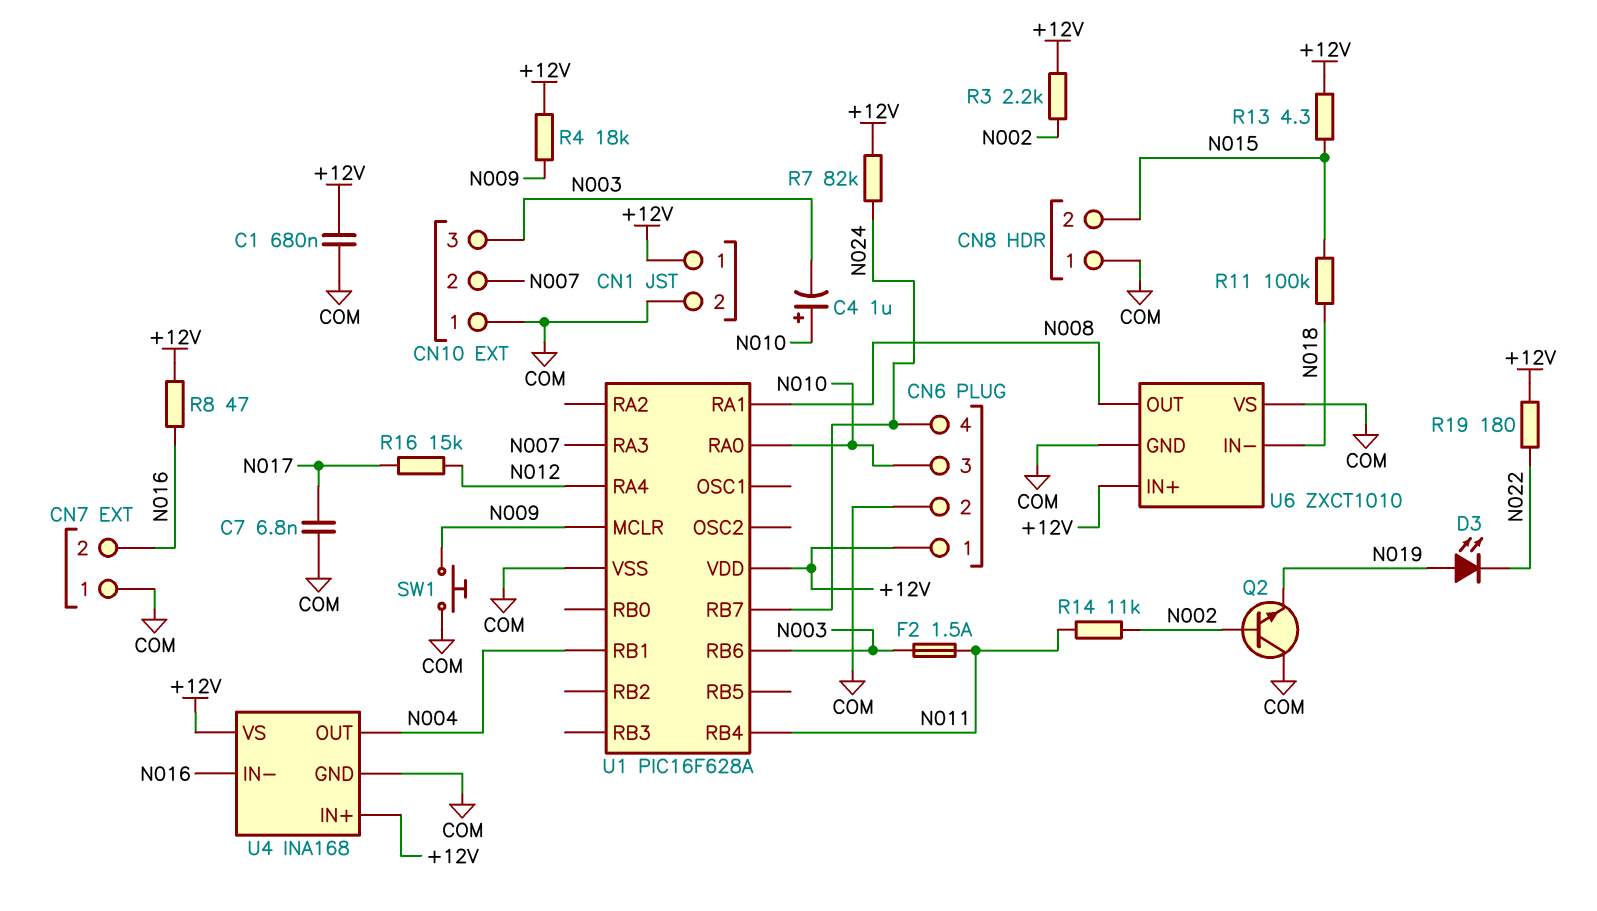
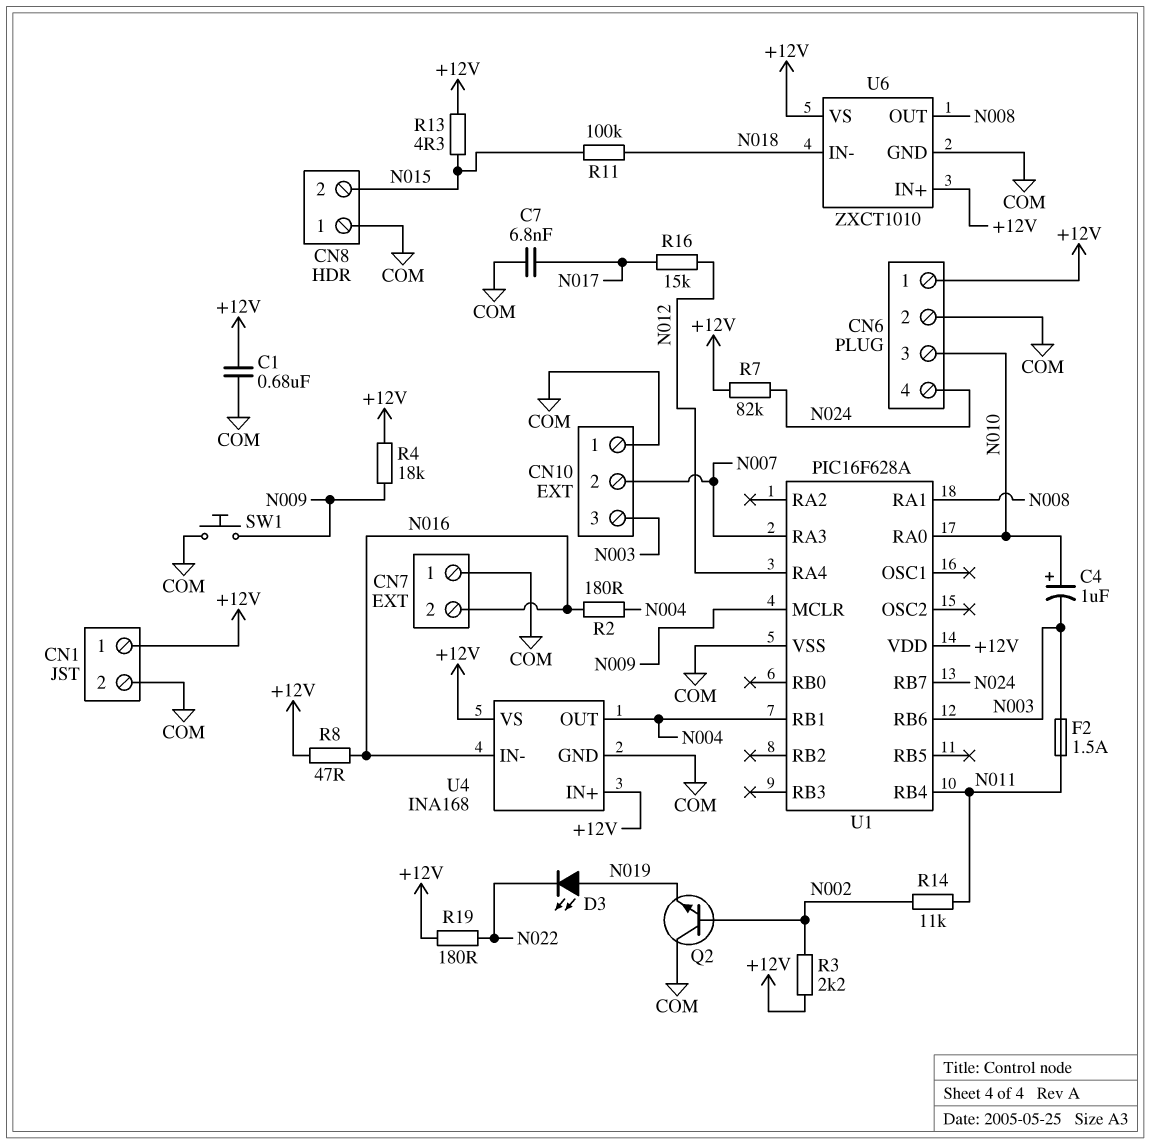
R2: none -> 180 (N004, N016)
U6 pin VS: COM -> +12V

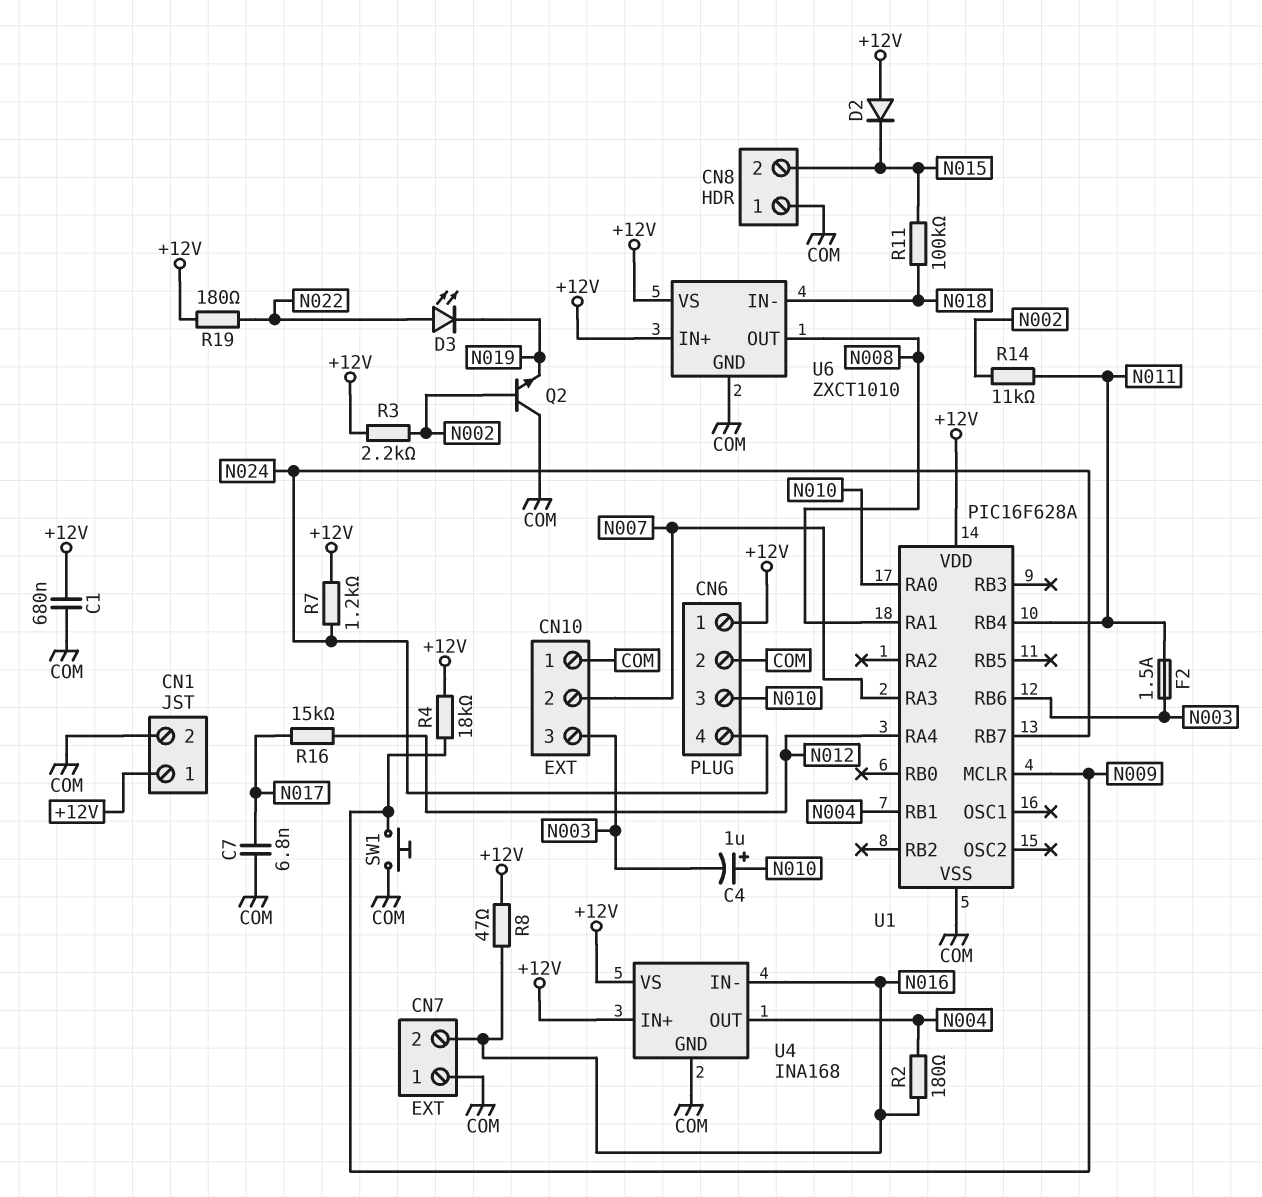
D2: none -> diode (A +12V, K N015)
D3: LED (A N019, K N022) -> LED (A N022, K N019)
R7: 82k (+12V, N024) -> 1.2k (+12V, N024)
R13: 4.3 (+12V, N015) -> none

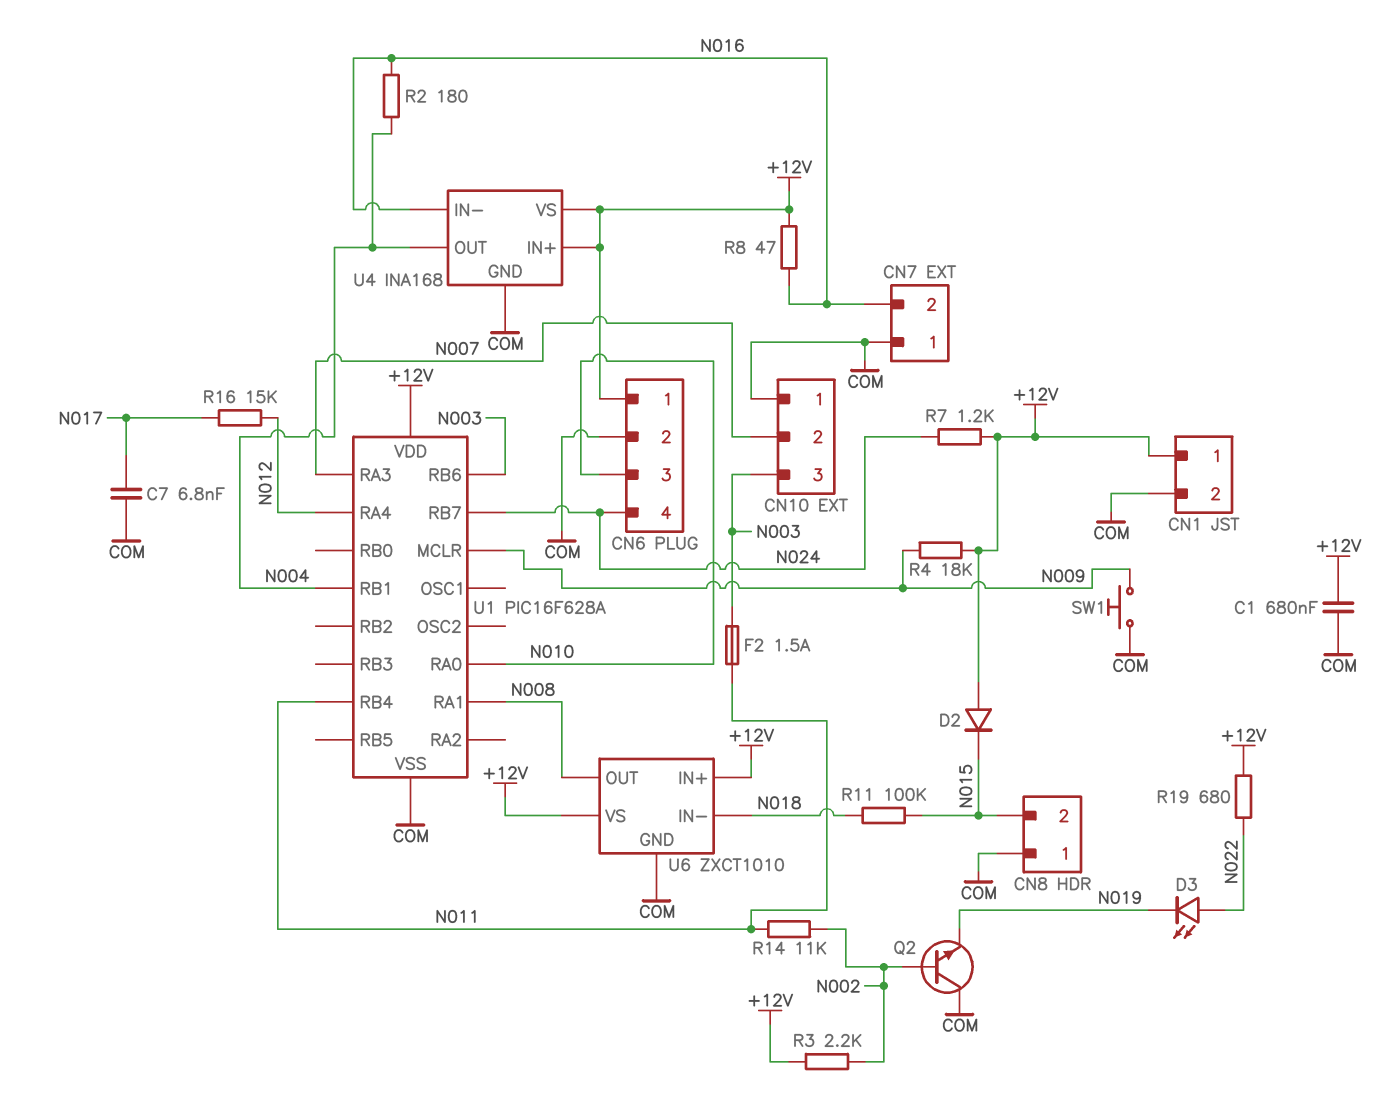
C4: 1uF (plus N010, minus N003) -> none
R19: 180 (+12V, N022) -> 680 (+12V, N022)

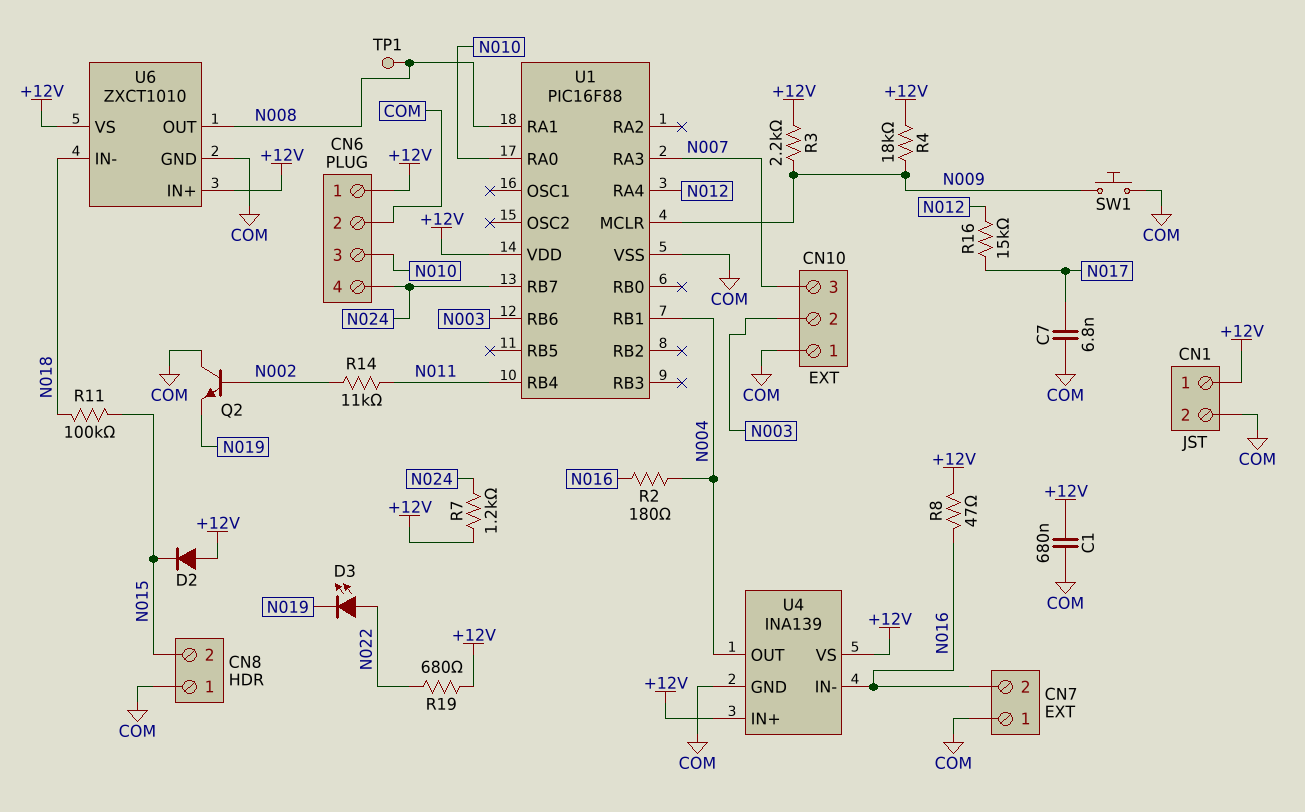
CN10 pin 2: N007 -> N003
CN10 pin 3: N003 -> N007
F2: 1.5A (N003, N011) -> none
R3: 2.2k (+12V, N002) -> 2.2k (+12V, N009)
TP1: none -> test point (N008)
U1: PIC16F628A -> PIC16F88
U4: INA168 -> INA139

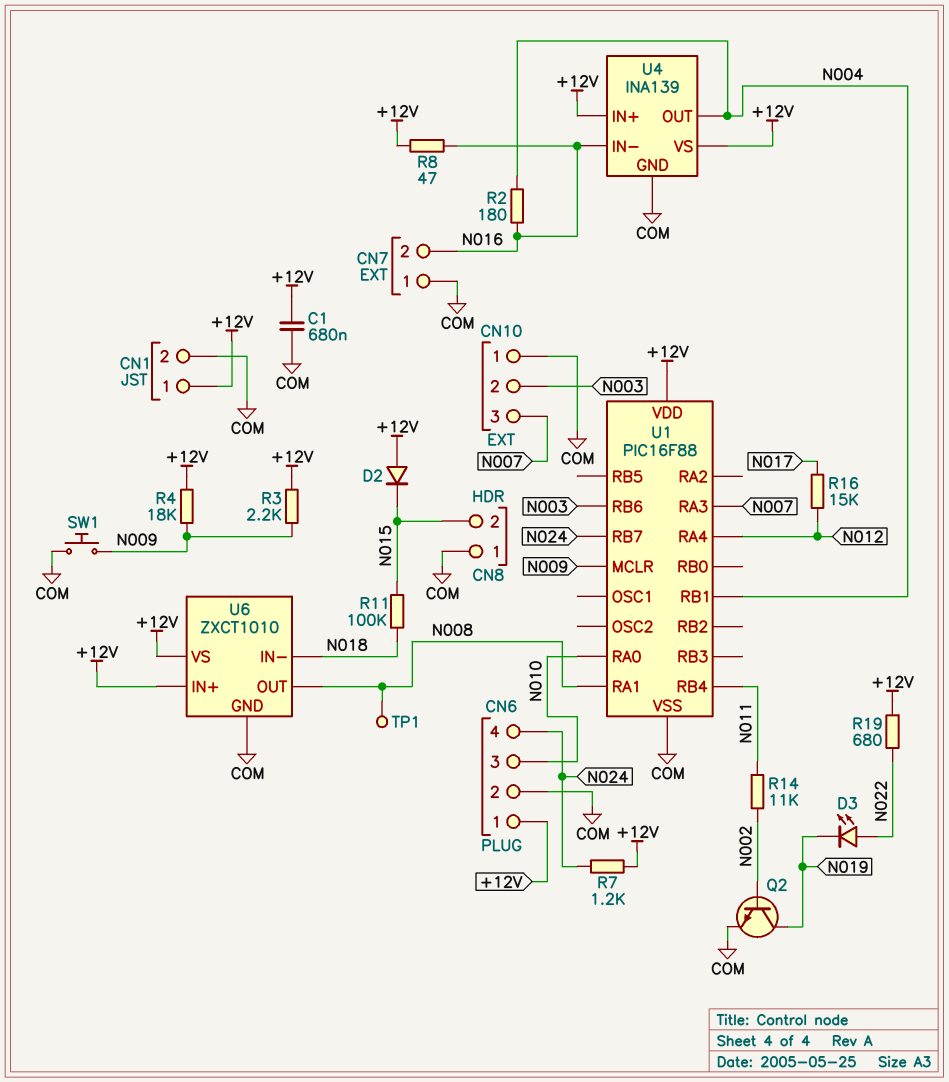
C7: 6.8nF (COM, N017) -> none
Q2: NPN (B N002, C COM, E N019) -> NPN (B N002, C N019, E COM)

